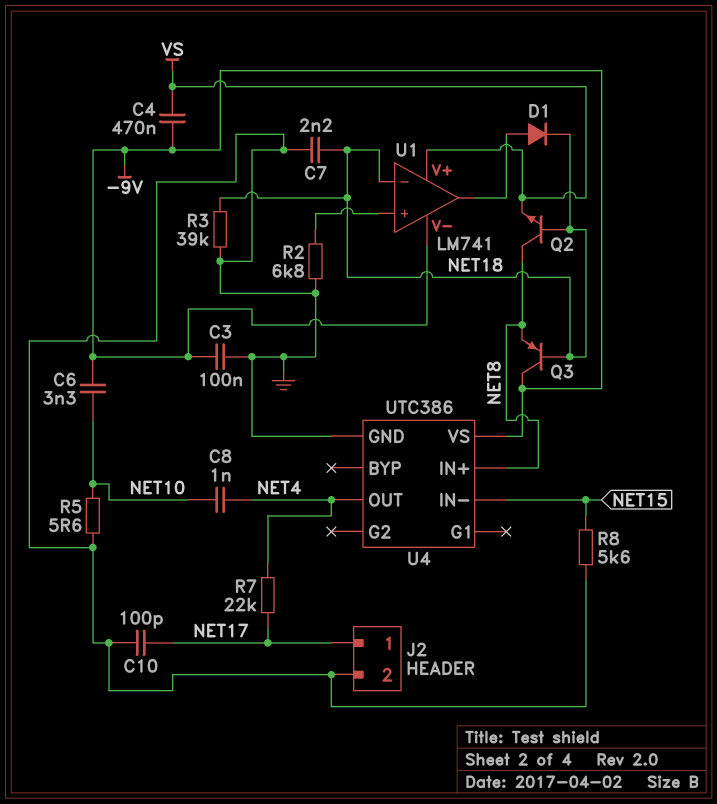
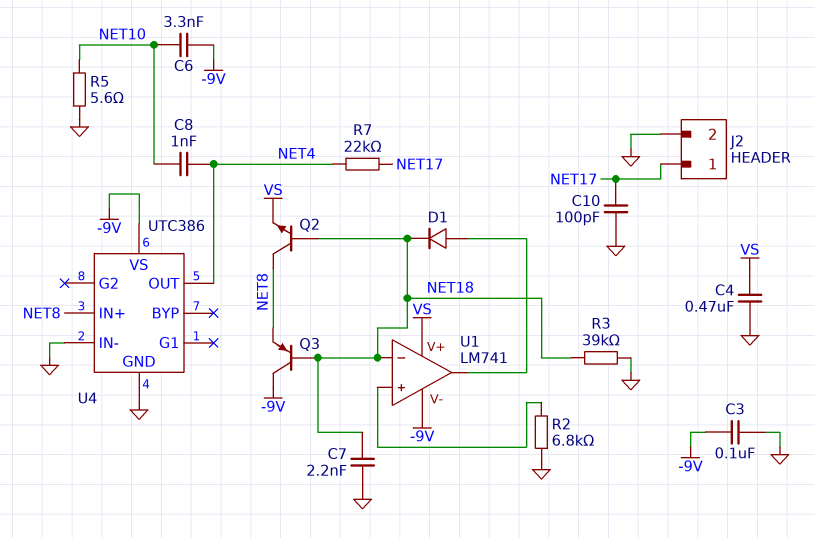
C4: 470nF (-9V, VS) -> 470nF (GND, VS)
R8: 5.6k (GND, NET15) -> none
U4 pin IN-: NET15 -> GND

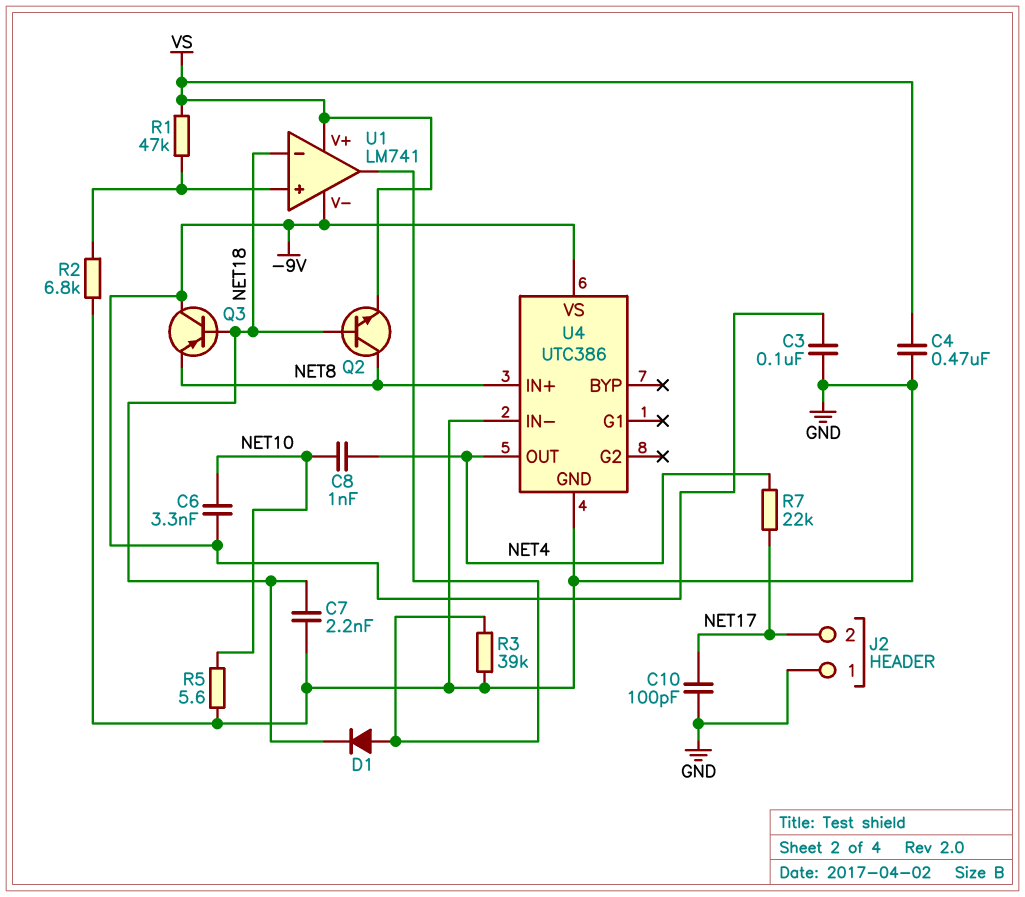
J2 pin 1: NET17 -> GND
J2 pin 2: GND -> NET17
R1: none -> 47k (U1/in+, VS)
R3: 39k (GND, NET18) -> 39k (GND, U1/out)

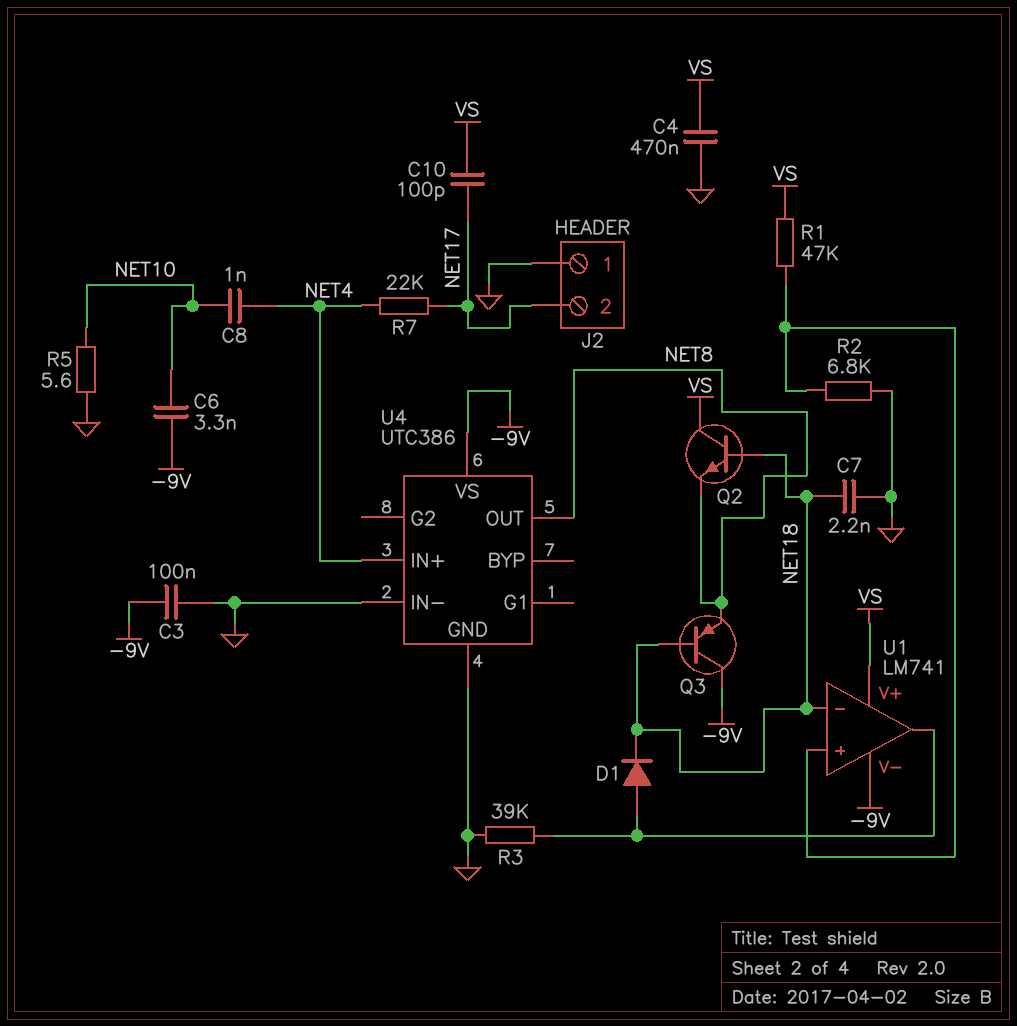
C10: 100pF (GND, NET17) -> 100pF (NET17, VS)
Q2: NPN (B NET18, C NET8, E VS) -> NPN (B NET18, C VS, E NET8)
U4 pin IN+: NET8 -> NET4
U4 pin OUT: NET4 -> NET8

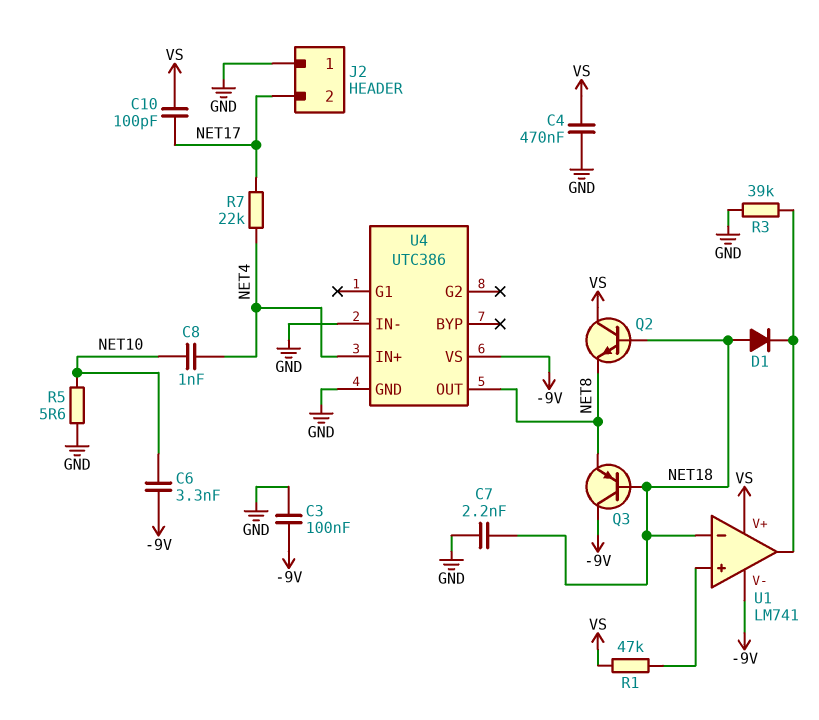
D1: diode (A U1/out, K NET18) -> diode (A NET18, K U1/out)
R2: 6.8k (GND, U1/in+) -> none

